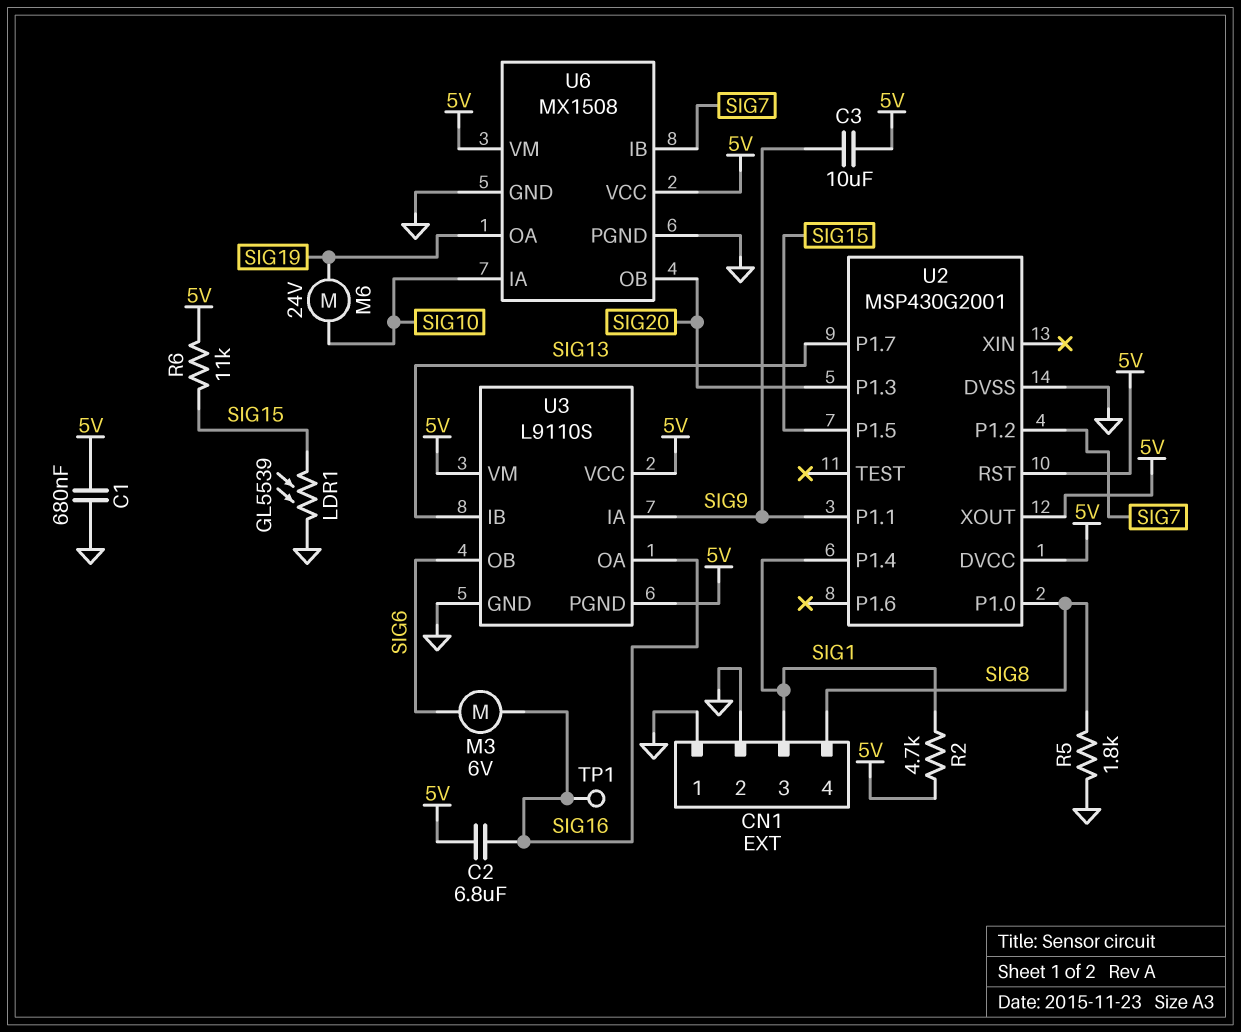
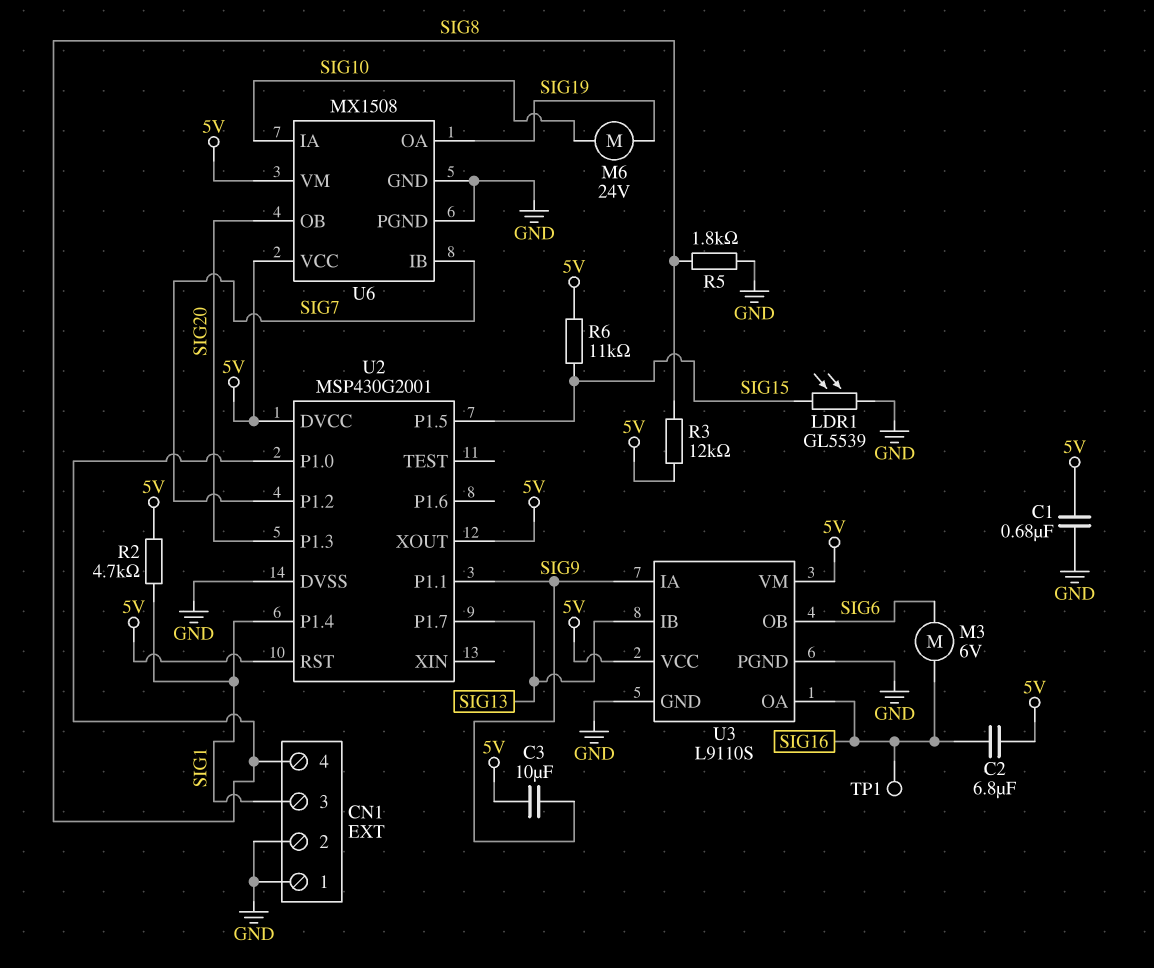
R3: none -> 12k (5V, SIG8)
U3 pin PGND: 5V -> GND

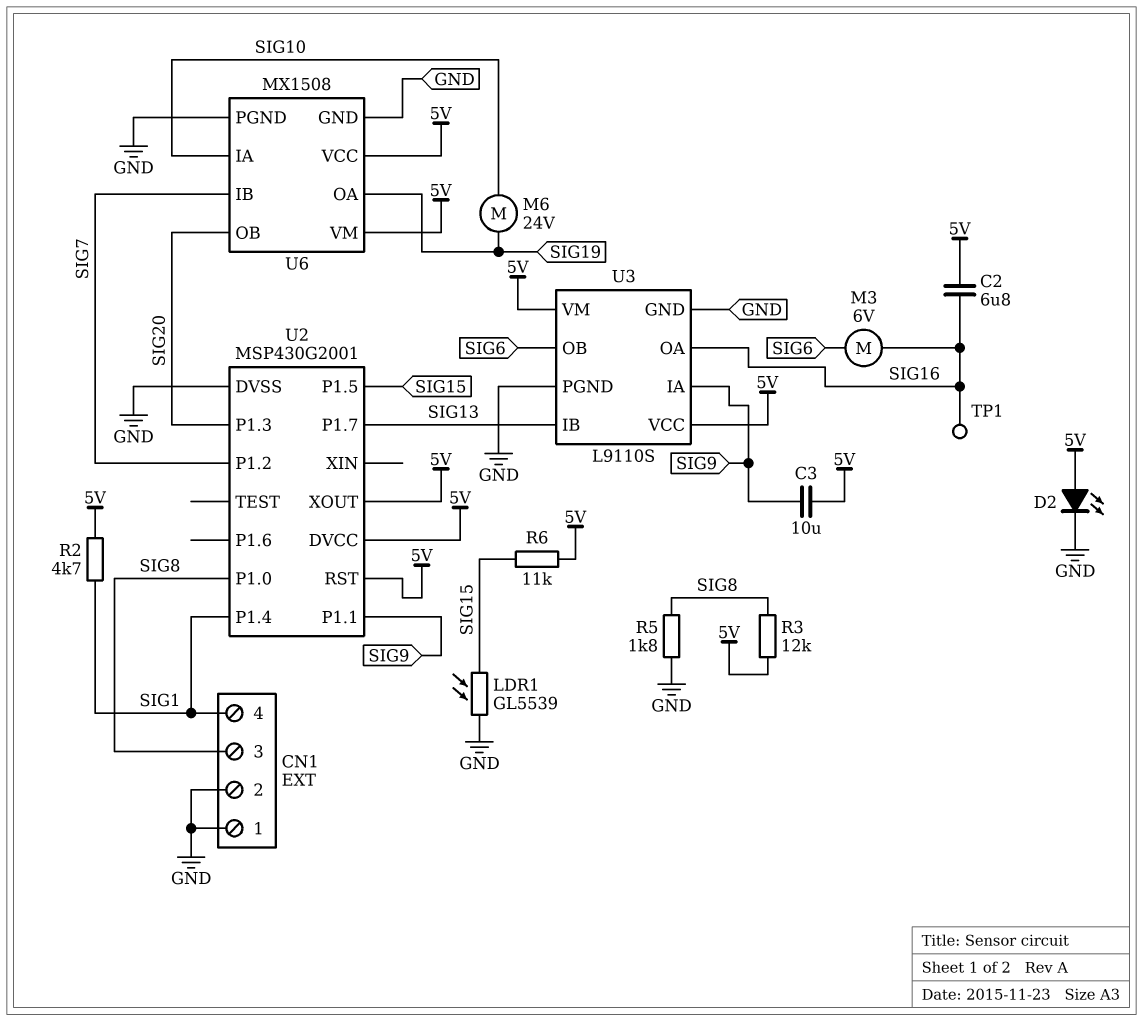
C1: 680nF (5V, GND) -> none
CN1 pin 3: SIG1 -> SIG8
CN1 pin 4: SIG8 -> SIG1
D2: none -> LED (A 5V, K GND)

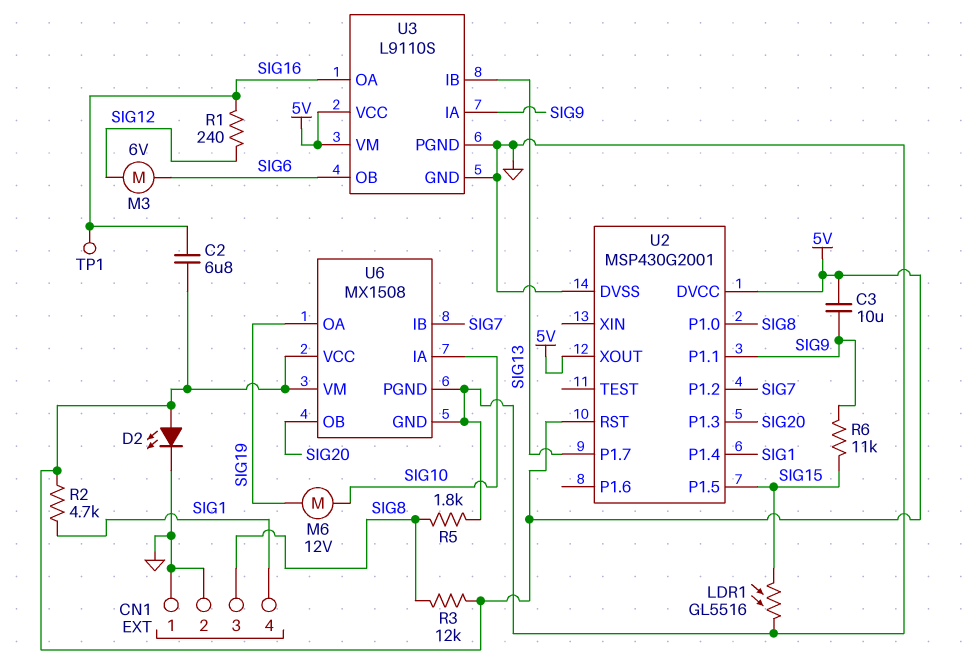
LDR1: GL5539 (GND, SIG15) -> GL5516 (GND, SIG15)
M3: motor 6V (SIG6, SIG16) -> motor 6V (SIG6, SIG12)
M6: motor 24V (SIG10, SIG19) -> motor 12V (SIG10, SIG19)
R1: none -> 240 (SIG12, SIG16)
R6: 11k (5V, SIG15) -> 11k (SIG9, SIG15)

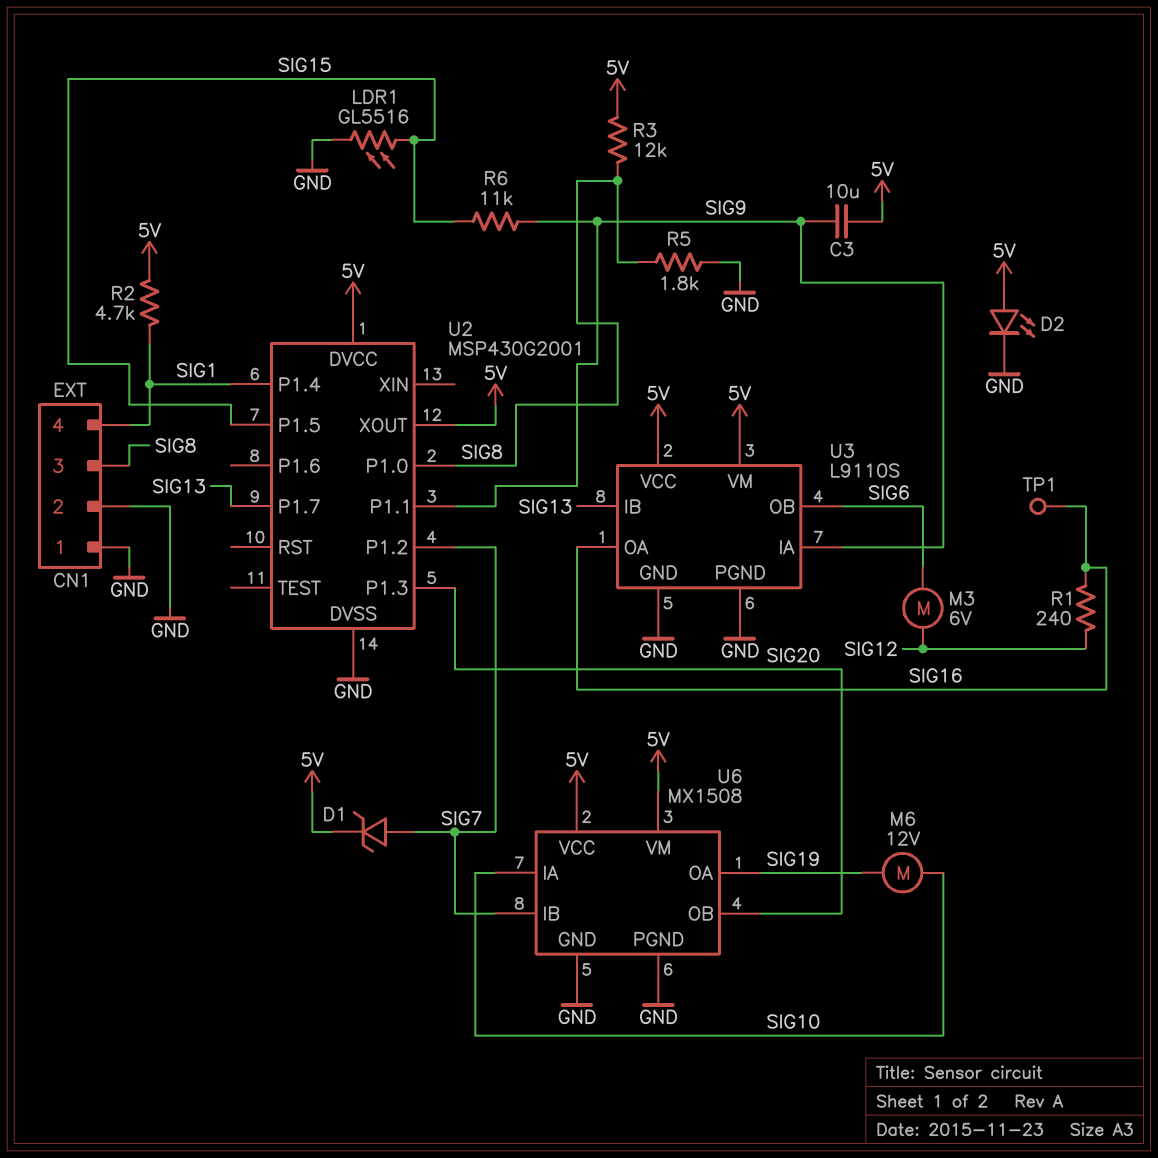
C2: 6.8uF (5V, SIG16) -> none
D1: none -> zener (A SIG7, K 5V)
U2 pin RST: 5V -> none

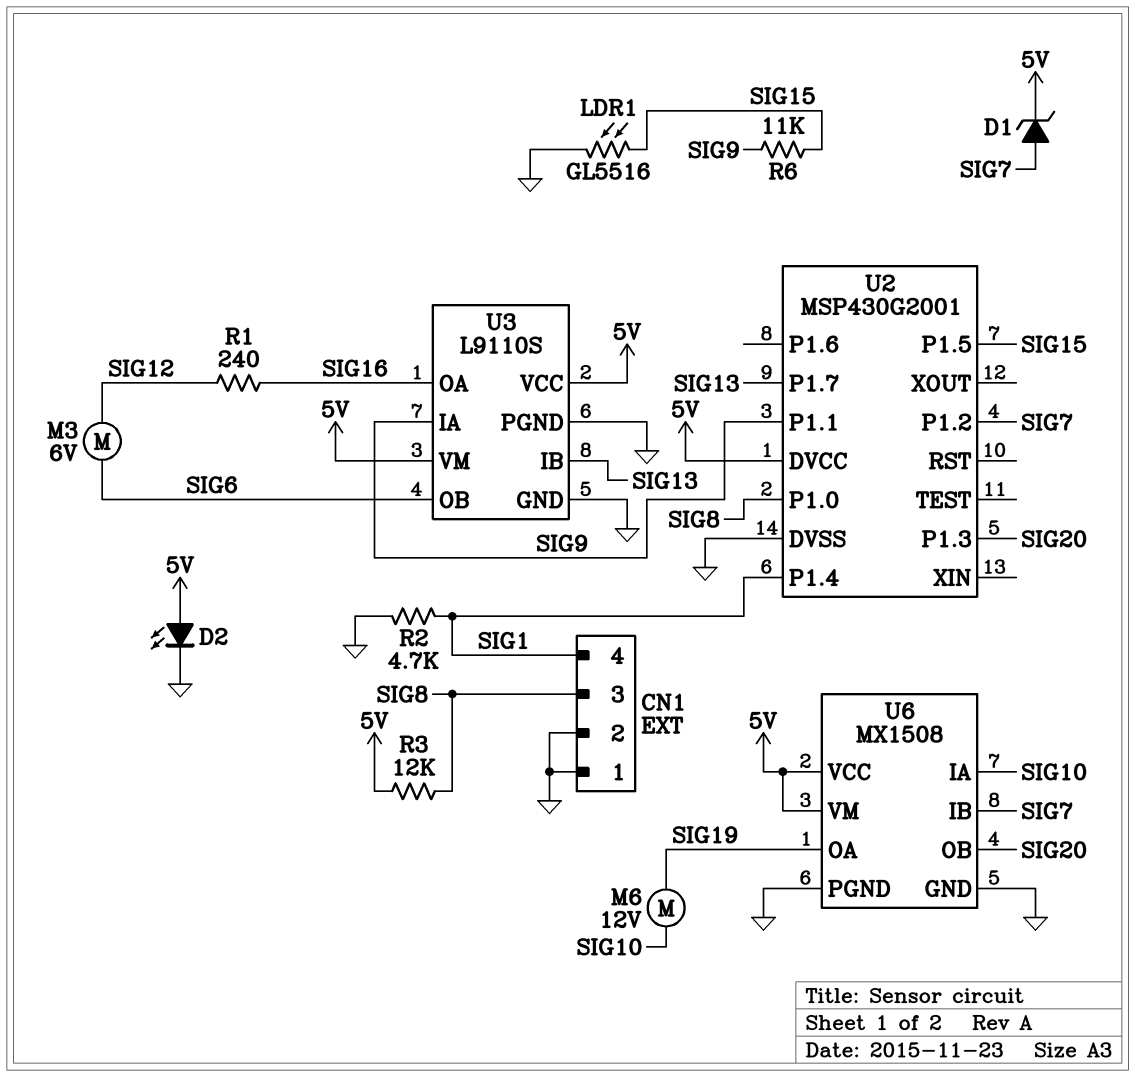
C3: 10uF (5V, SIG9) -> none
R2: 4.7k (5V, SIG1) -> 4.7k (GND, SIG1)
R5: 1.8k (GND, SIG8) -> none
TP1: test point (SIG16) -> none
U2 pin XOUT: 5V -> none

